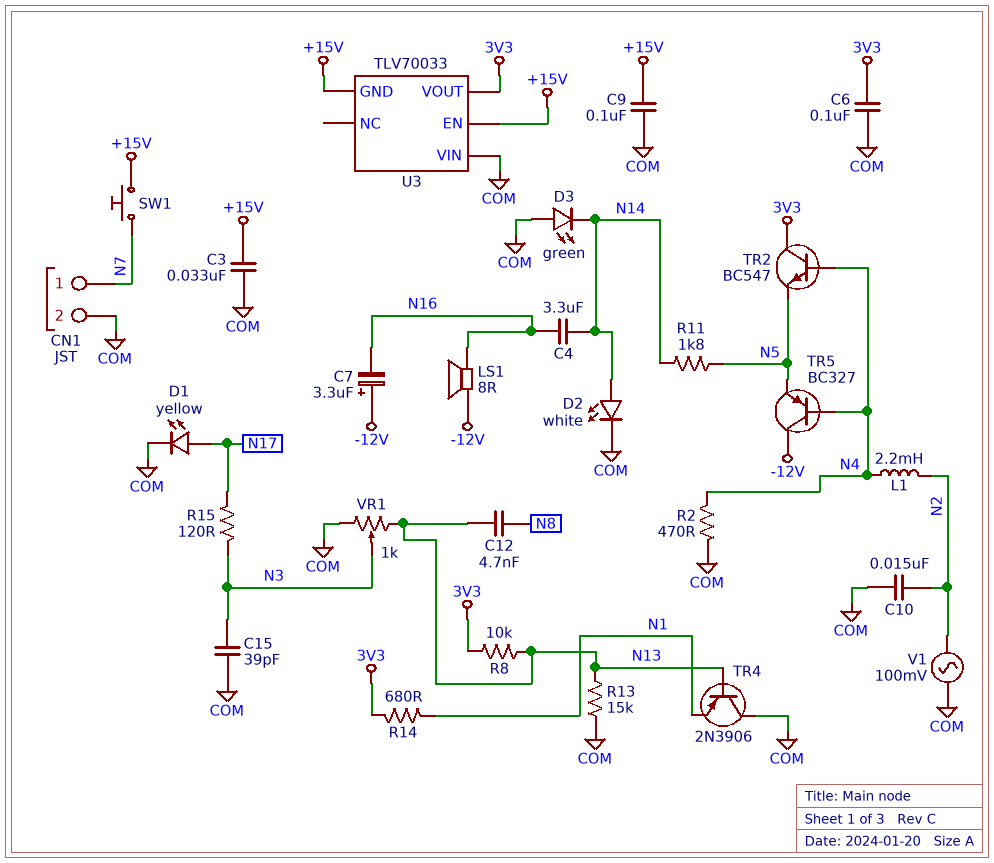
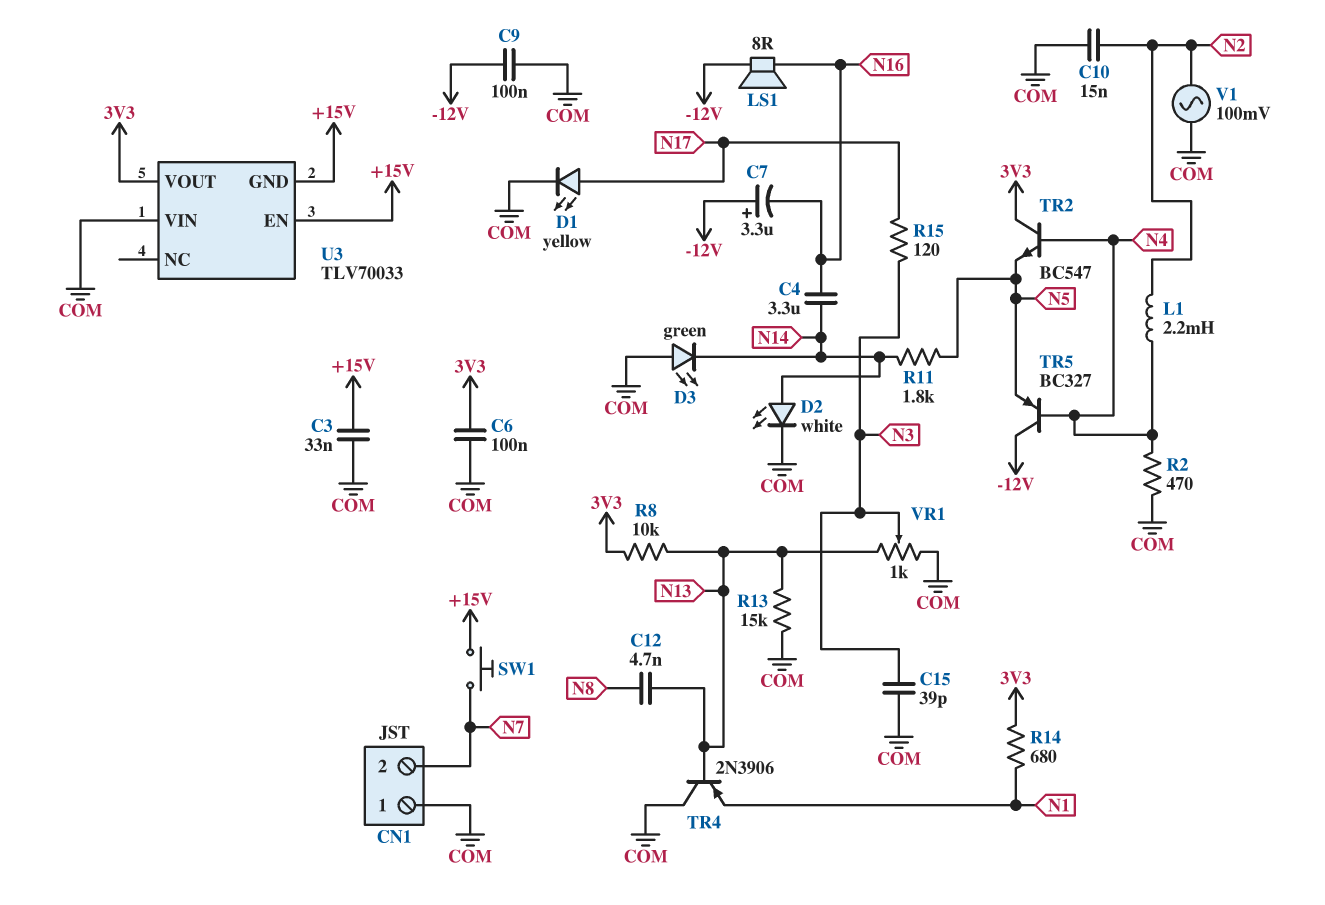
C9: 100nF (+15V, COM) -> 100nF (-12V, COM)
CN1 pin 1: N7 -> COM
CN1 pin 2: COM -> N7

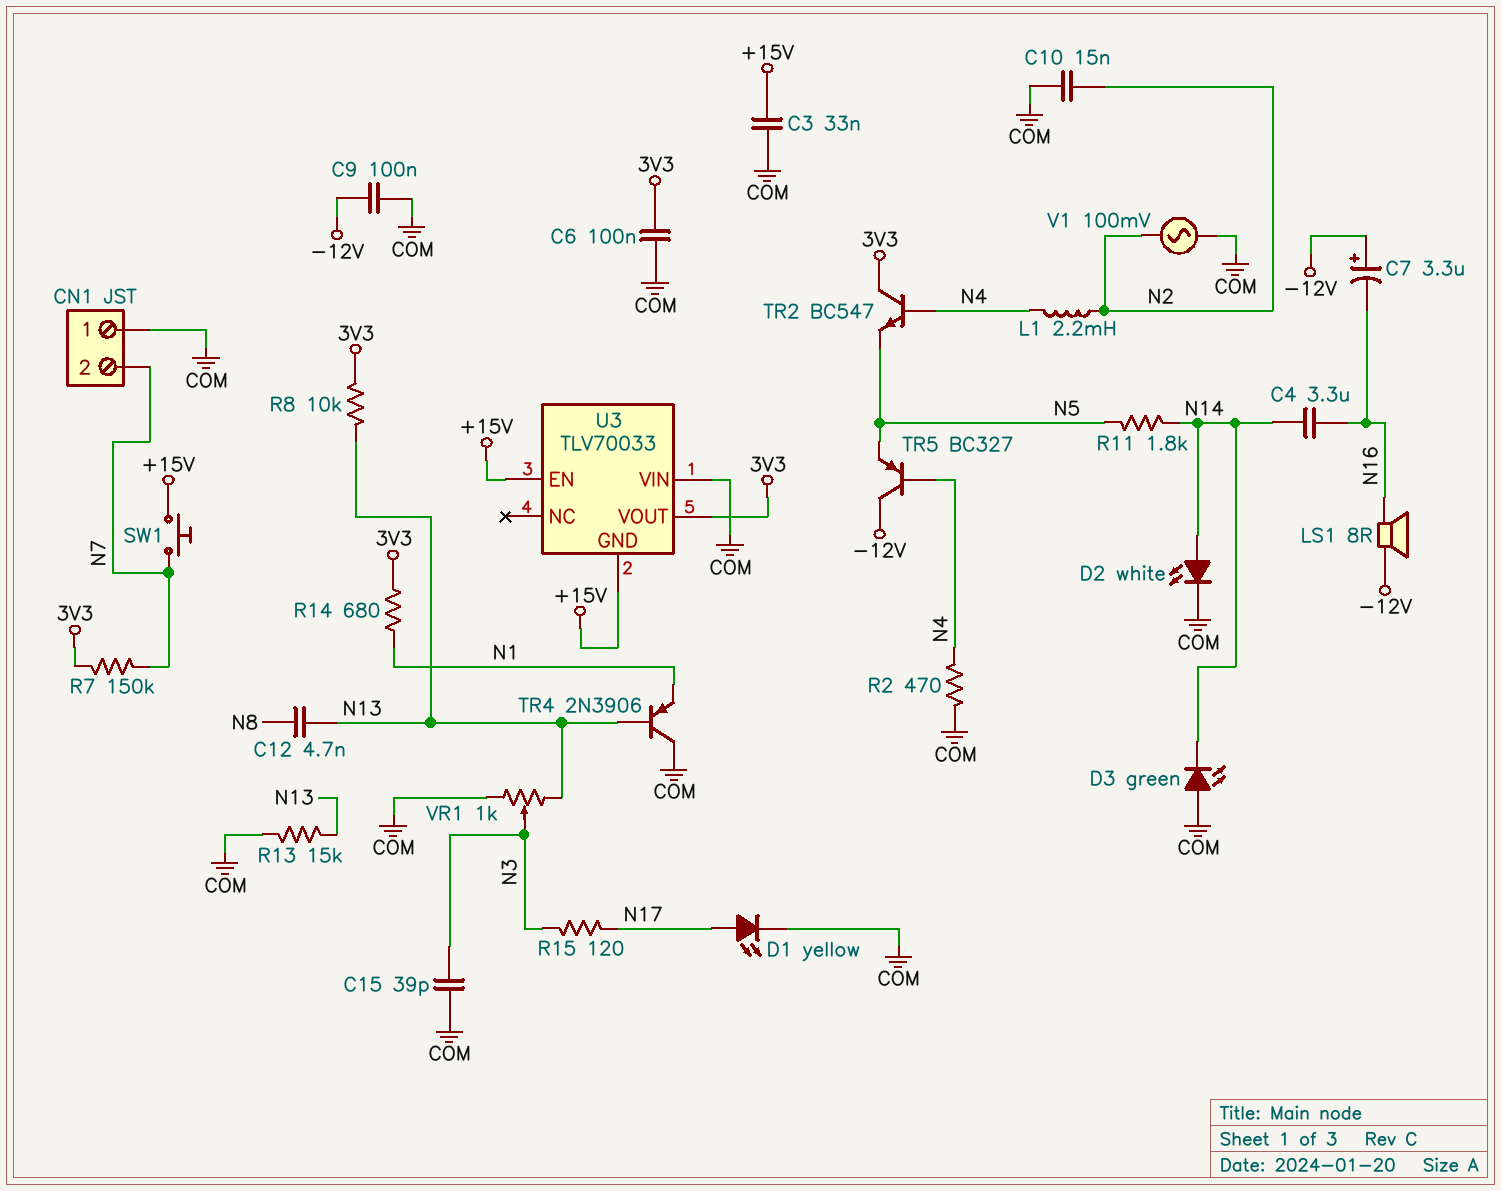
R7: none -> 150k (3V3, N7)

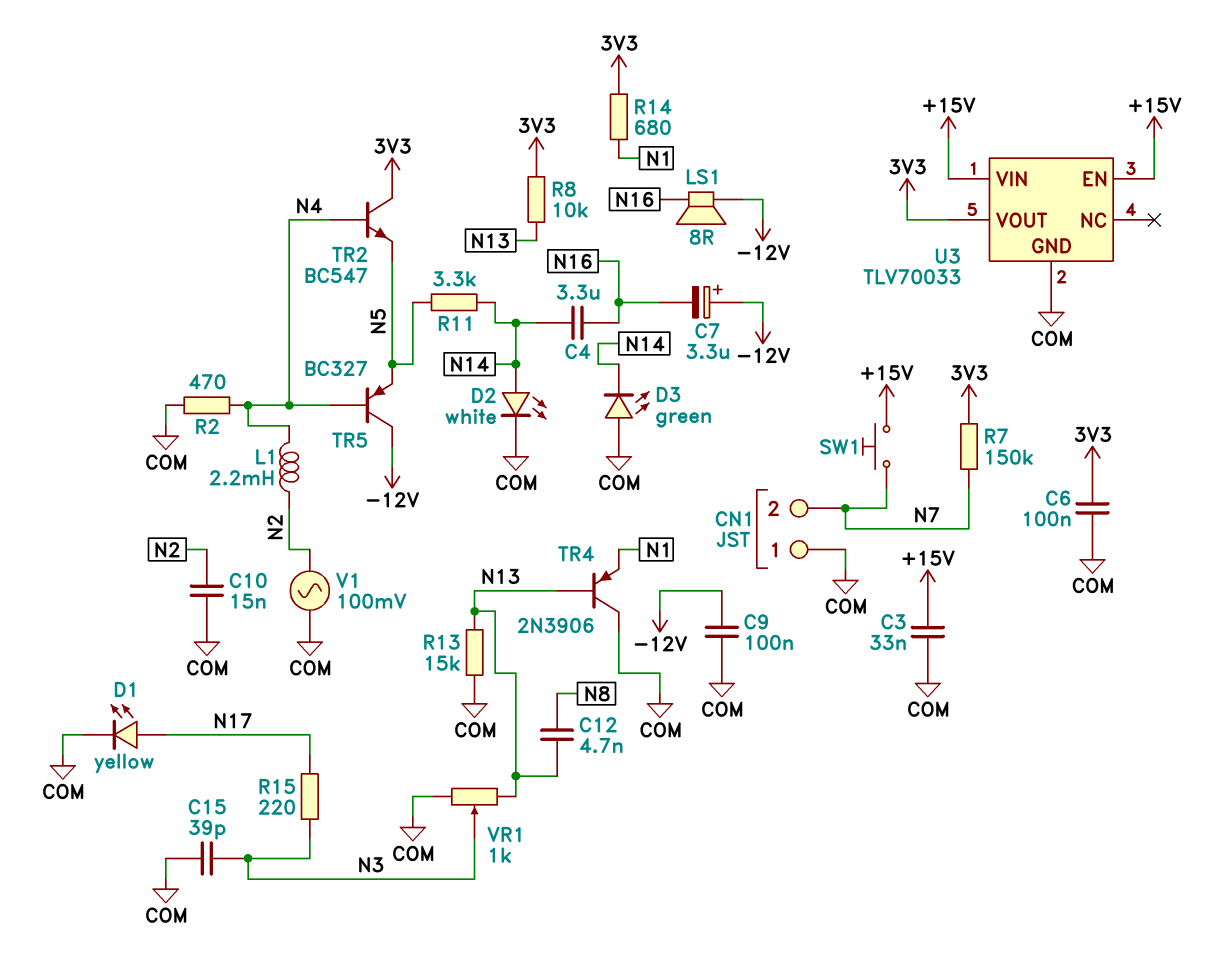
R11: 1.8k (N5, N14) -> 3.3k (N5, N14)
R15: 120 (N3, N17) -> 220 (N3, N17)
U3 pin GND: +15V -> COM
U3 pin VIN: COM -> +15V

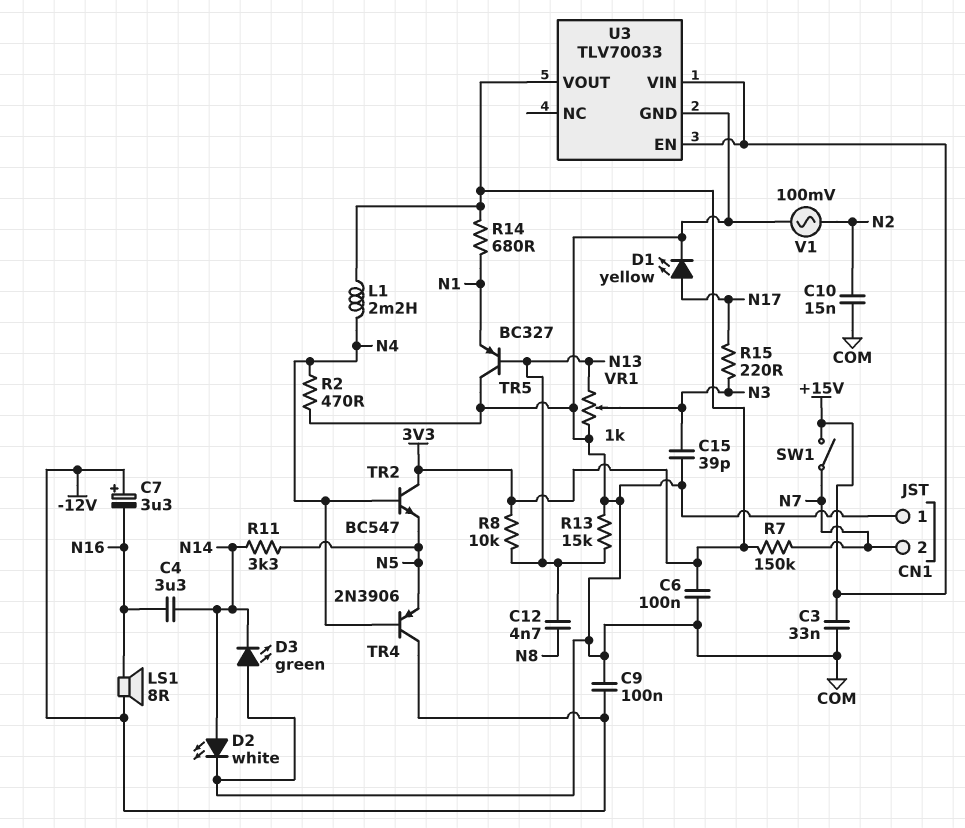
L1: 2.2mH (N2, N4) -> 2.2mH (3V3, N4)
SW1: button (+15V, N7) -> switch (+15V, N7)
TR4: PNP 2N3906 (B N13, C COM, E N1) -> PNP 2N3906 (B N4, C -12V, E N5)
TR5: PNP BC327 (B N4, C -12V, E N5) -> PNP BC327 (B N13, C COM, E N1)

